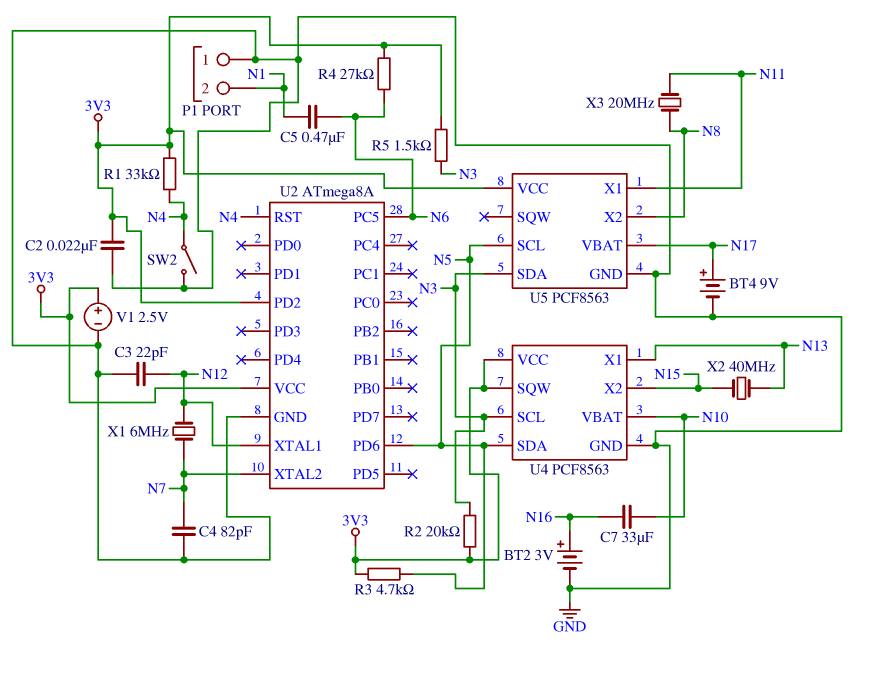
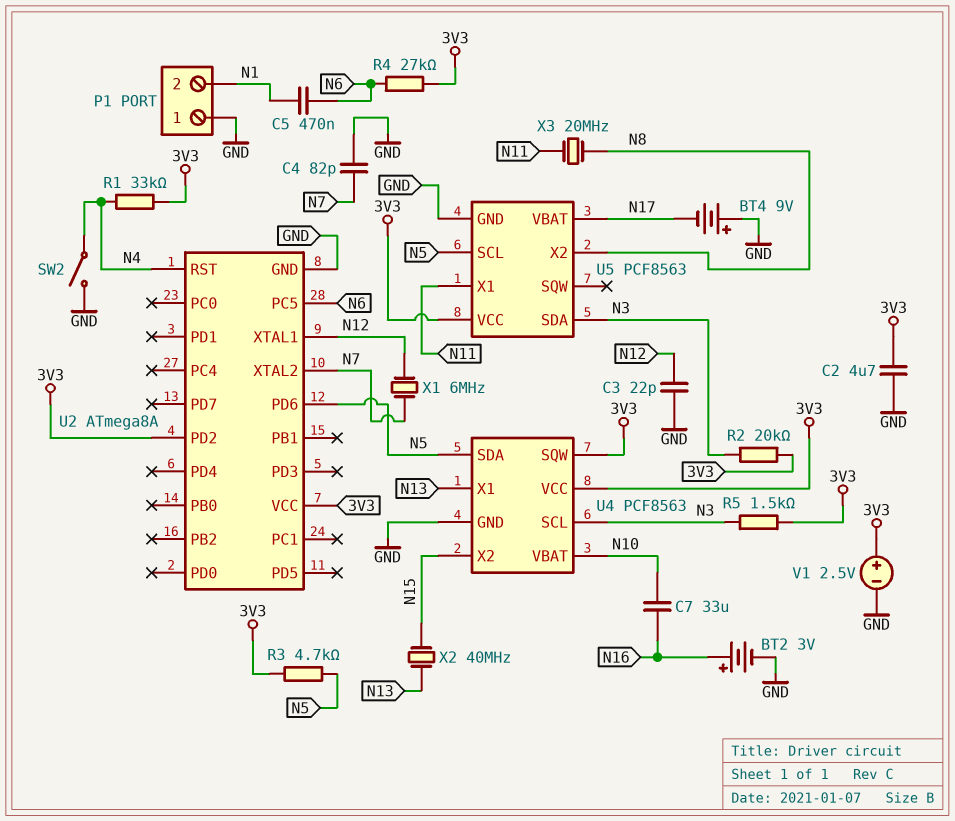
BT4: 9V (plus N17, minus GND) -> 9V (plus GND, minus N17)
C2: 22nF (3V3, GND) -> 4.7uF (3V3, GND)

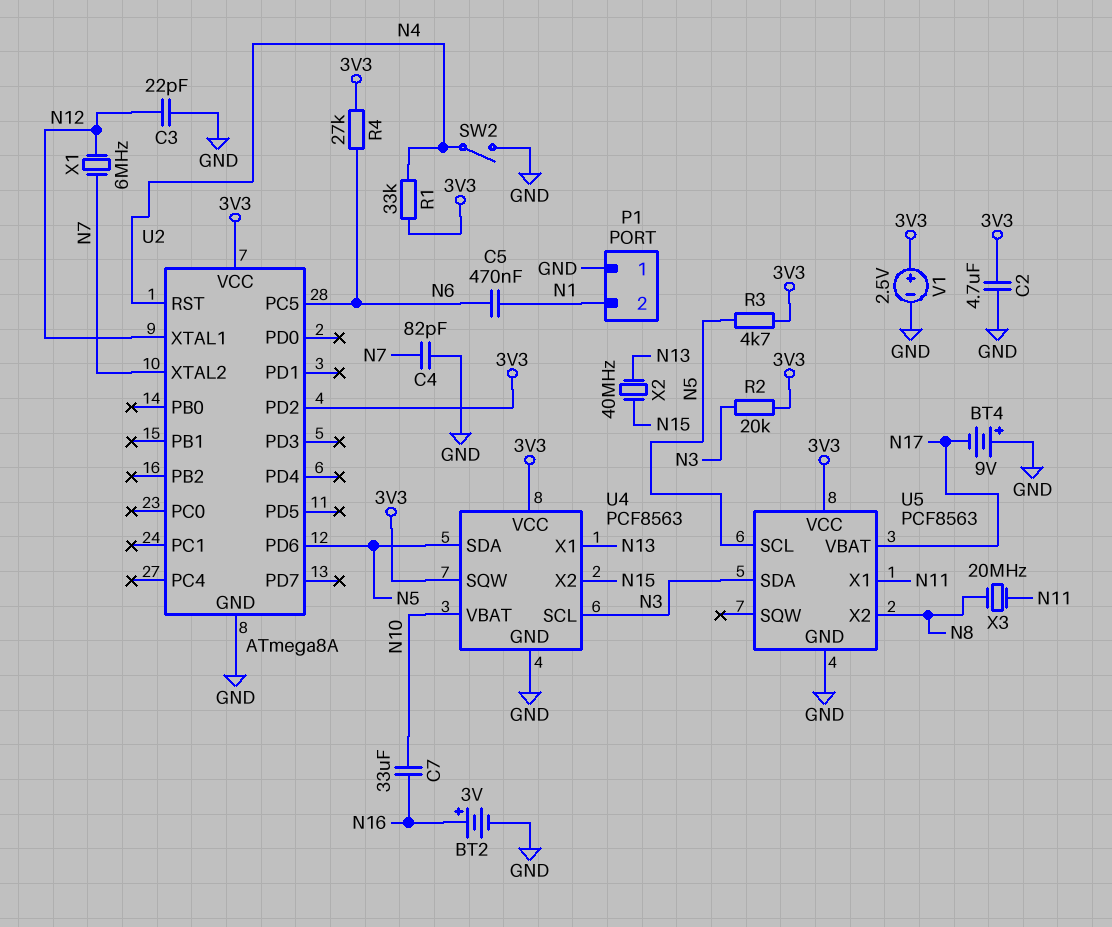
R5: 1.5k (3V3, N3) -> none

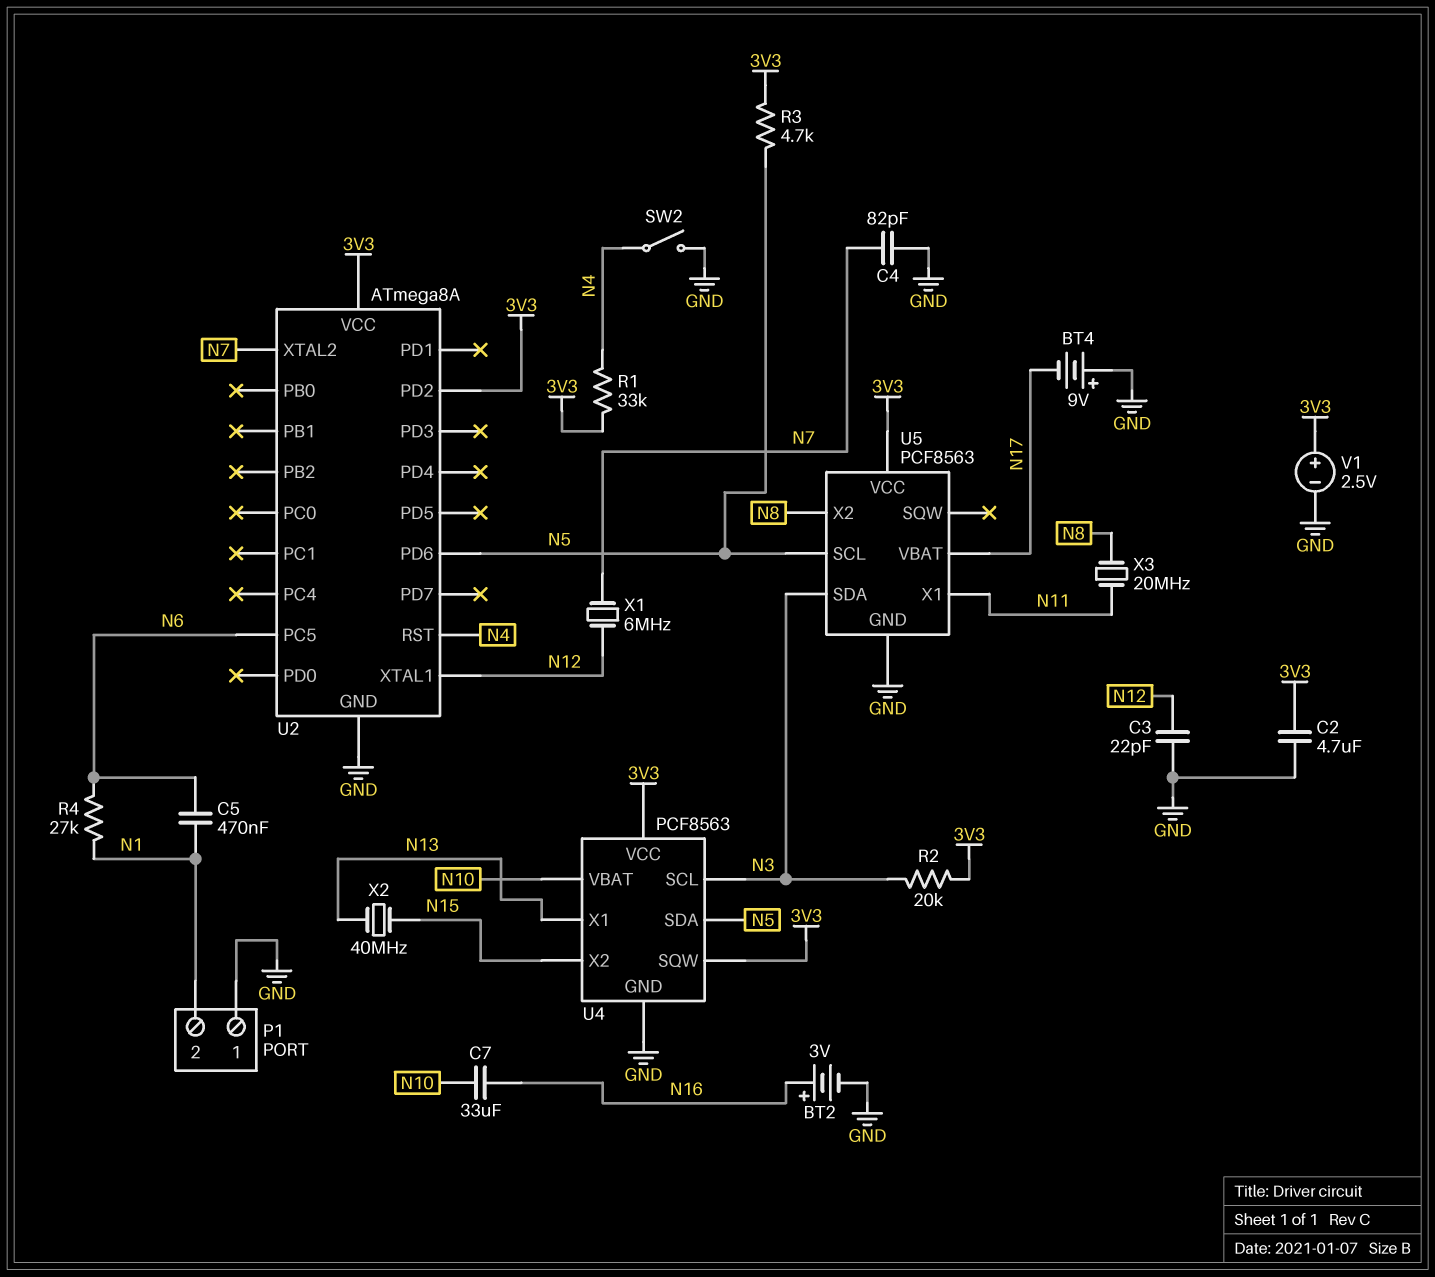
R4: 27k (3V3, N6) -> 27k (N1, N6)

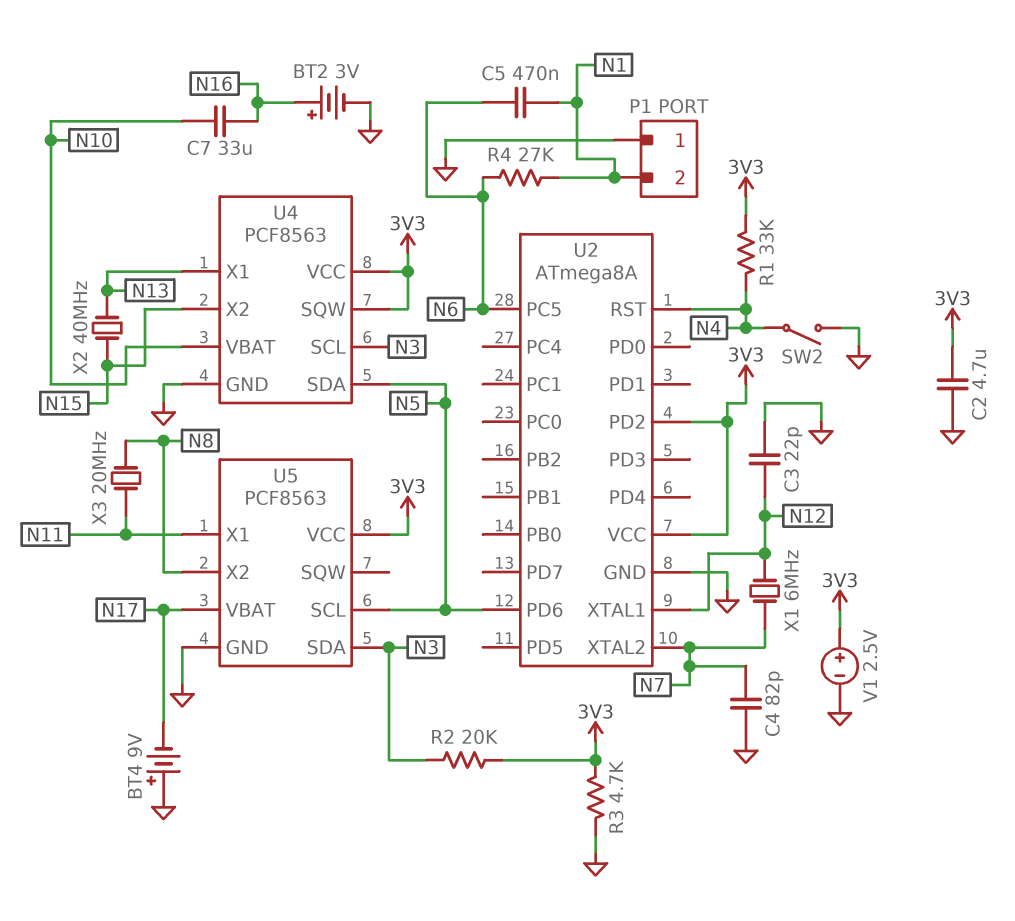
R3: 4.7k (3V3, N5) -> 4.7k (3V3, GND)

